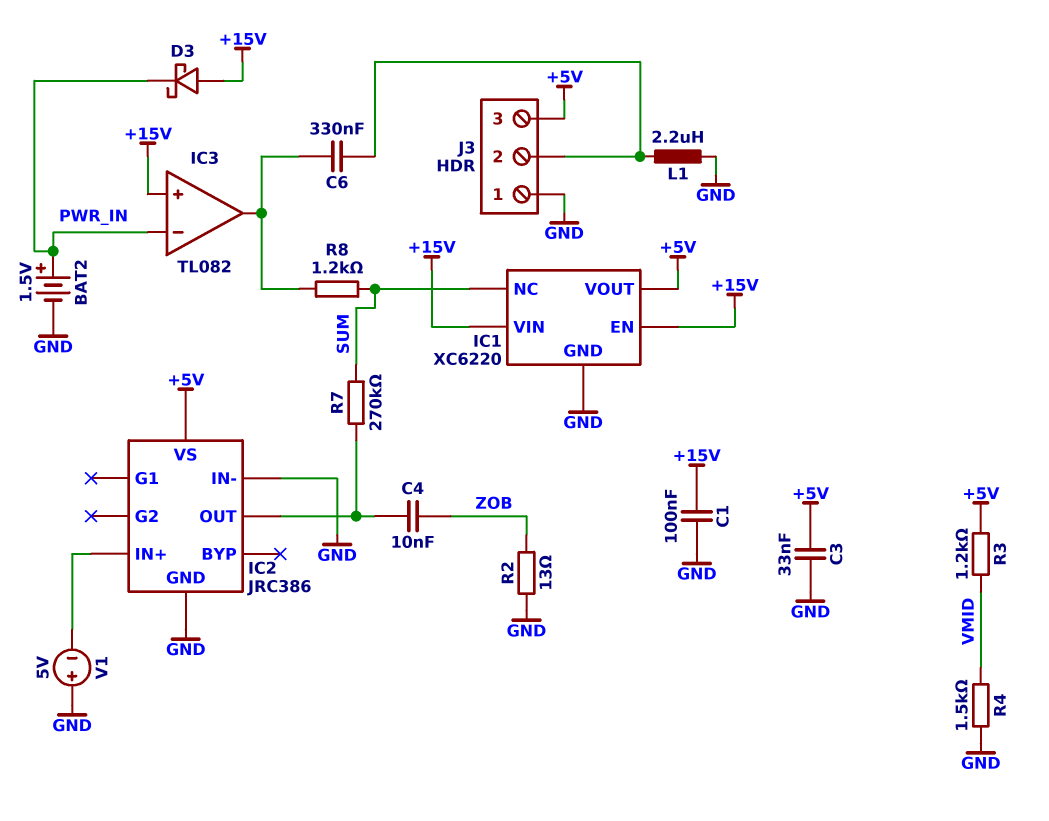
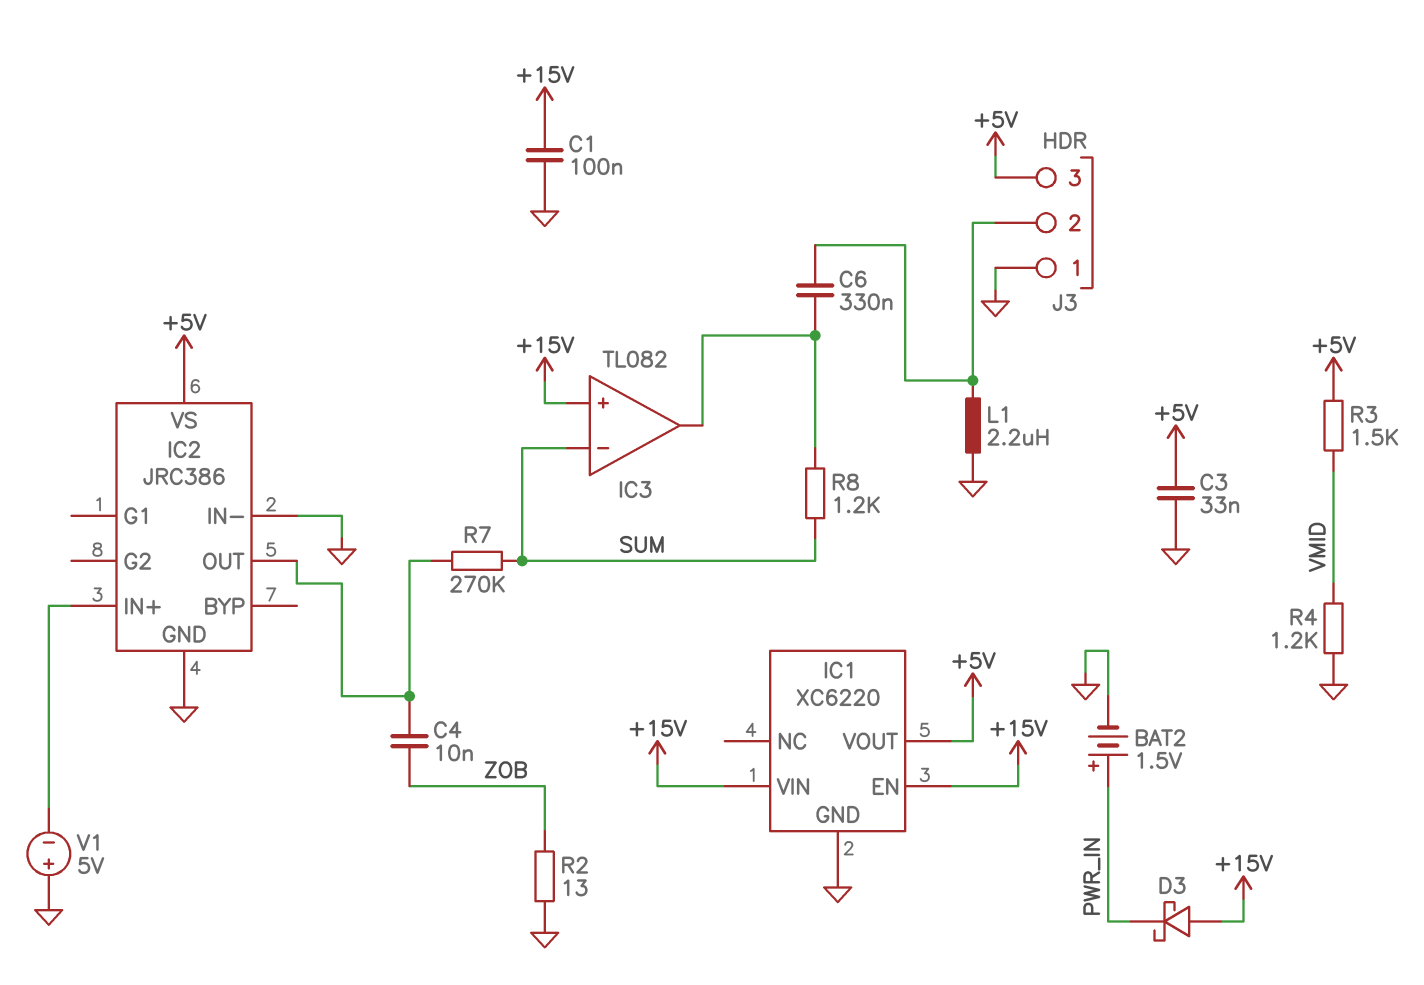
IC1 pin NC: SUM -> none
IC3 pin in-: PWR_IN -> SUM
R3: 1.2k (+5V, VMID) -> 1.5k (+5V, VMID)
R4: 1.5k (GND, VMID) -> 1.2k (GND, VMID)

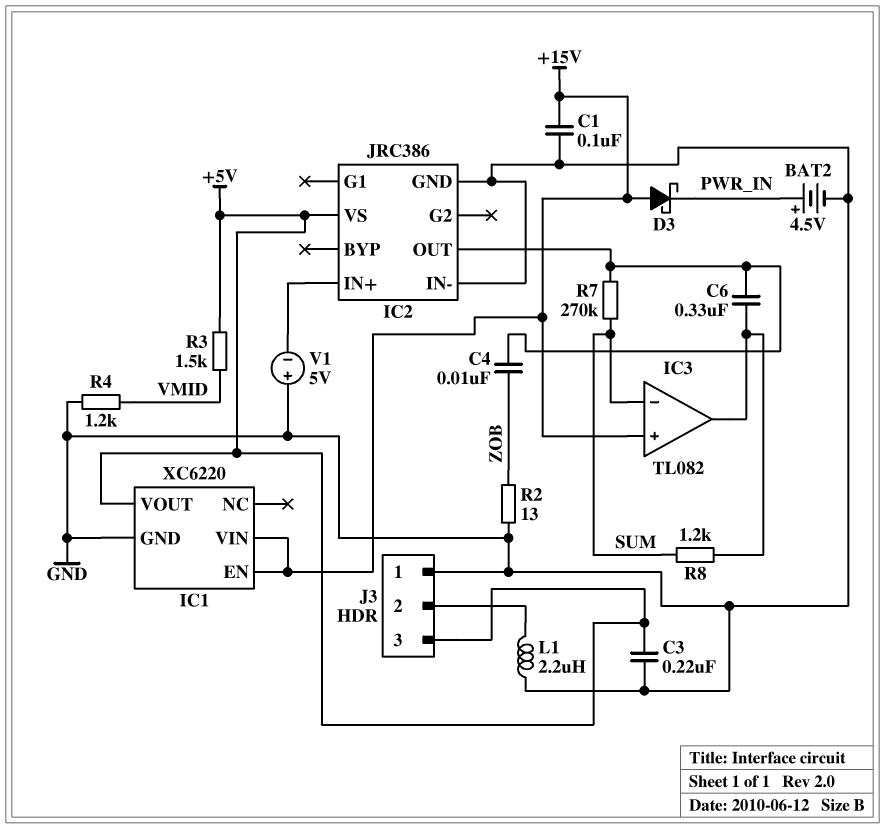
BAT2: 1.5V (plus PWR_IN, minus GND) -> 4.5V (plus PWR_IN, minus GND)
C3: 33nF (+5V, GND) -> 220nF (+5V, GND)
C6: 330nF (IC3/out, J3/2) -> 330nF (IC2/OUT, IC3/out)

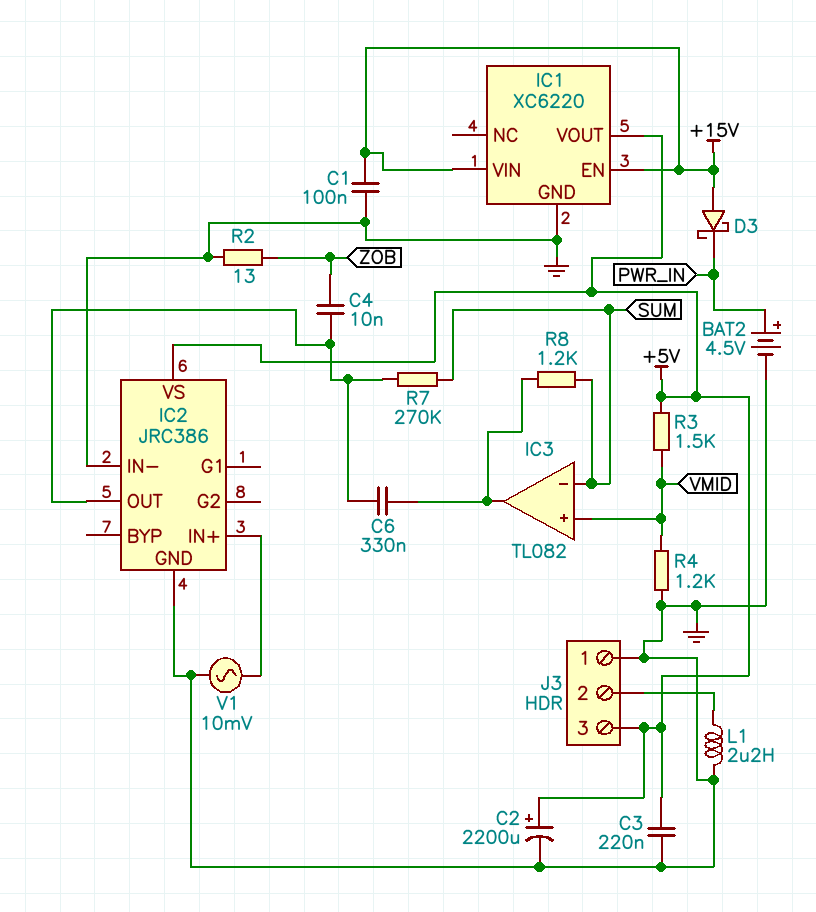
C2: none -> 2200uF (plus +5V, minus GND)
IC3 pin in+: +15V -> VMID
V1: 5V (plus GND, minus IC2/IN+) -> AC 10mV (GND, IC2/IN+)

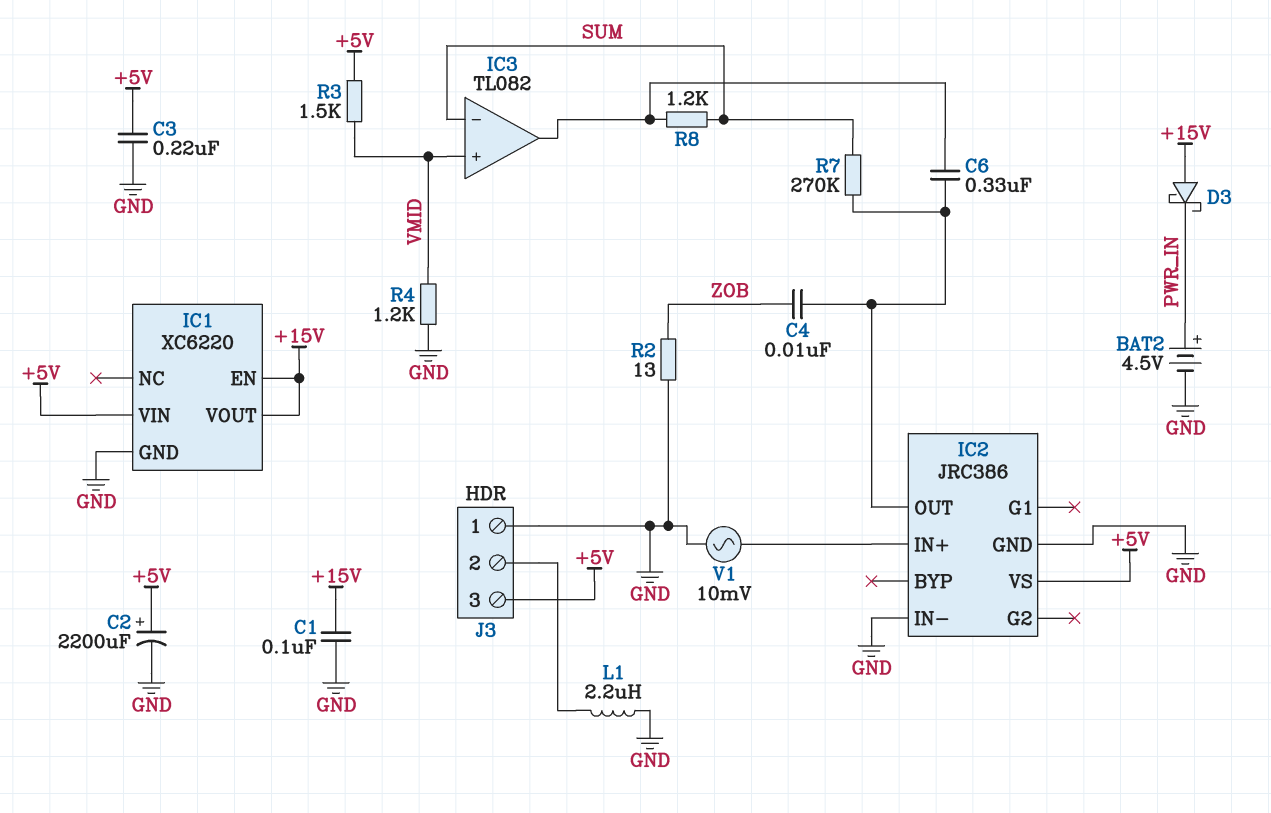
IC1 pin VIN: +15V -> +5V
IC1 pin VOUT: +5V -> +15V

